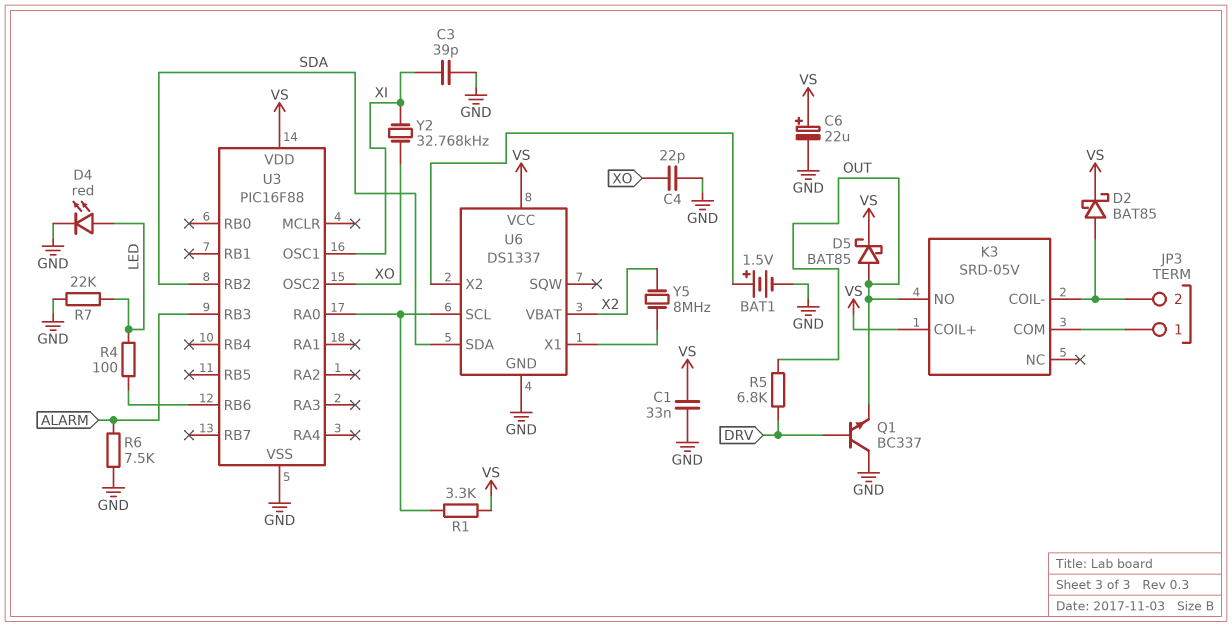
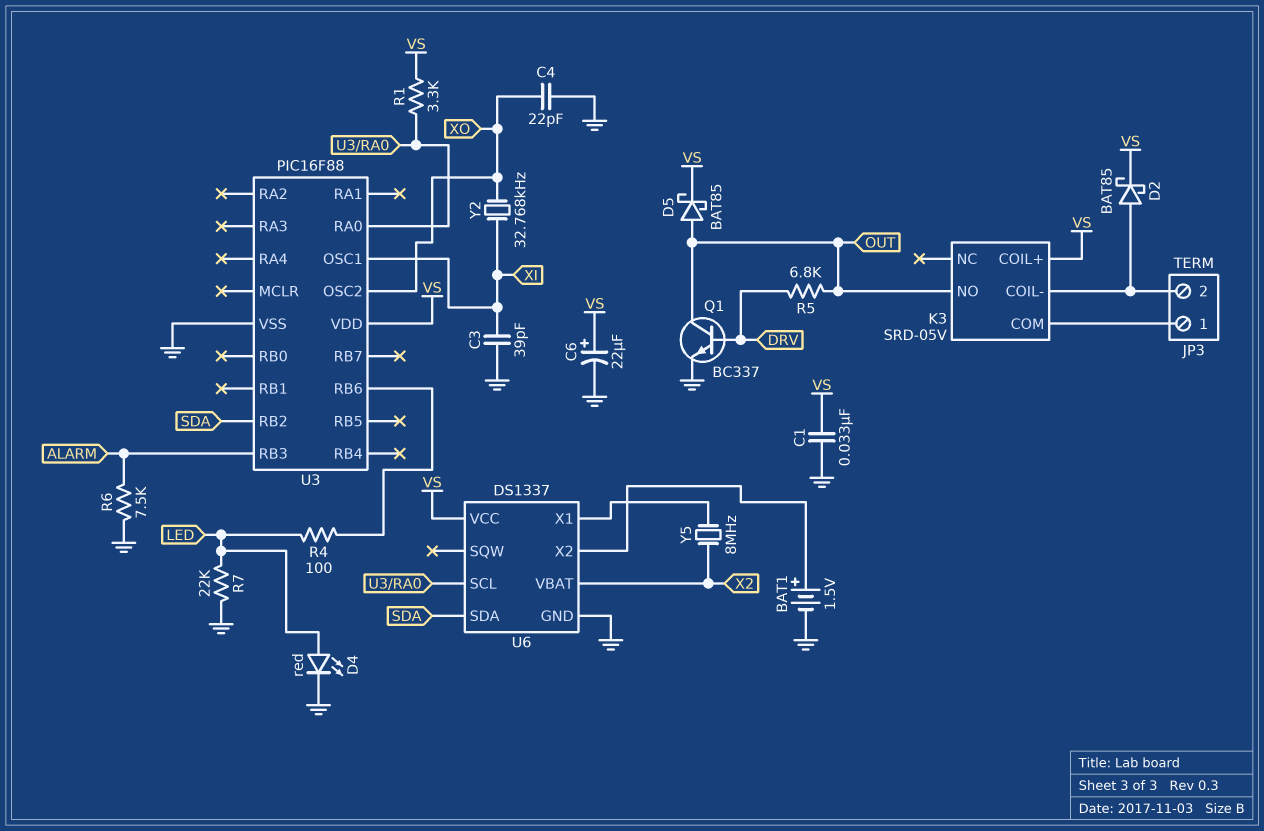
Q1: NPN BC337 (B DRV, C GND, E OUT) -> NPN BC337 (B DRV, C OUT, E GND)

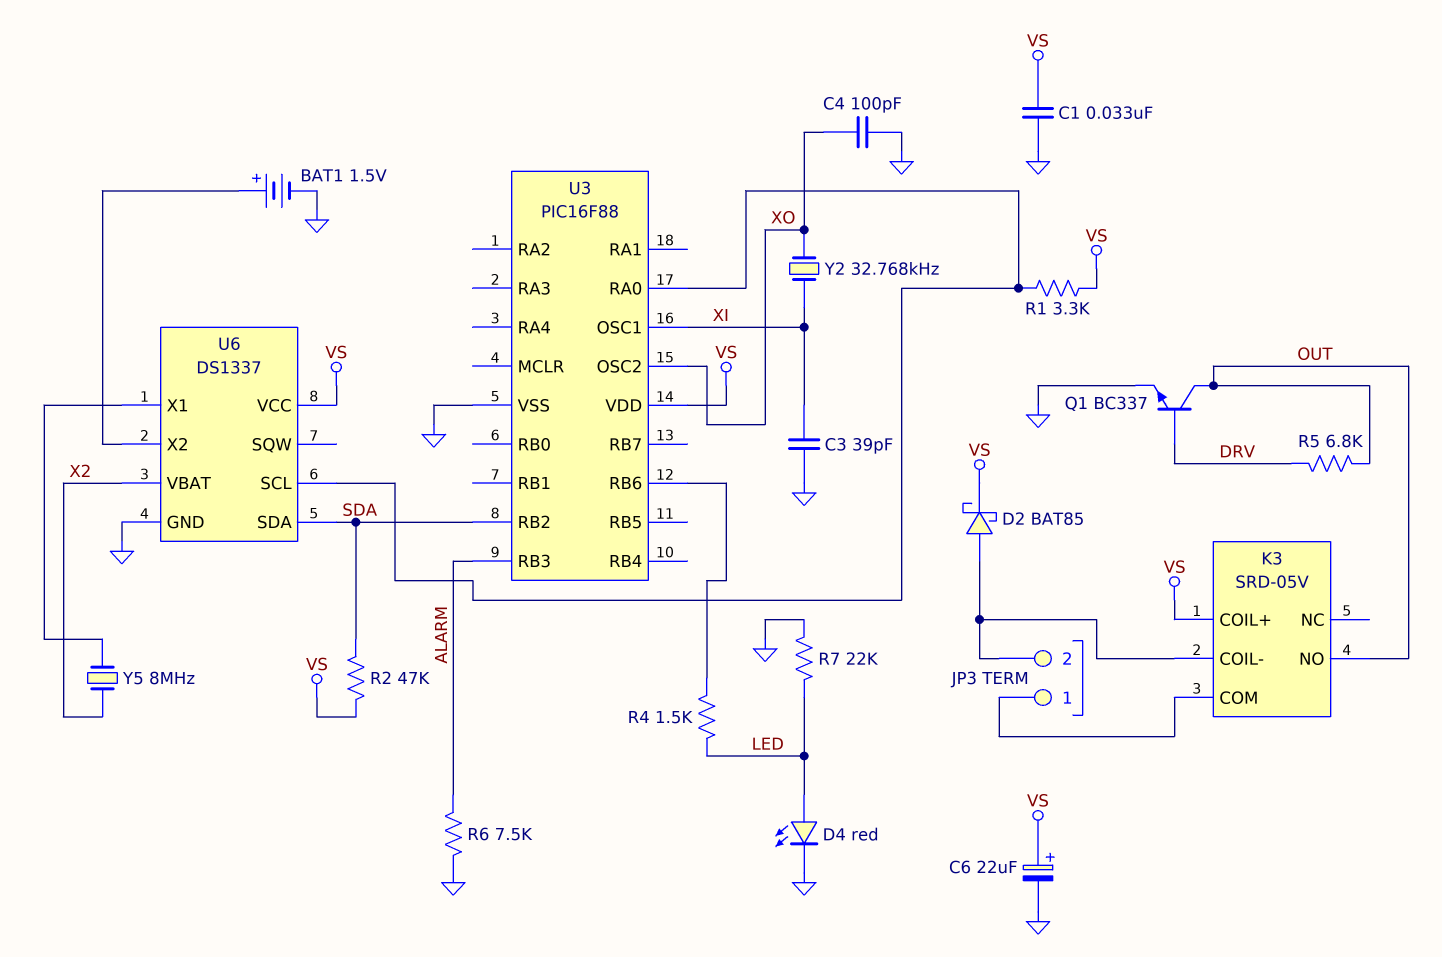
C4: 22pF (GND, XO) -> 100pF (GND, XO)
D5: schottky BAT85 (A OUT, K VS) -> none
R2: none -> 47k (SDA, VS)
R4: 100 (LED, U3/RB6) -> 1.5k (LED, U3/RB6)

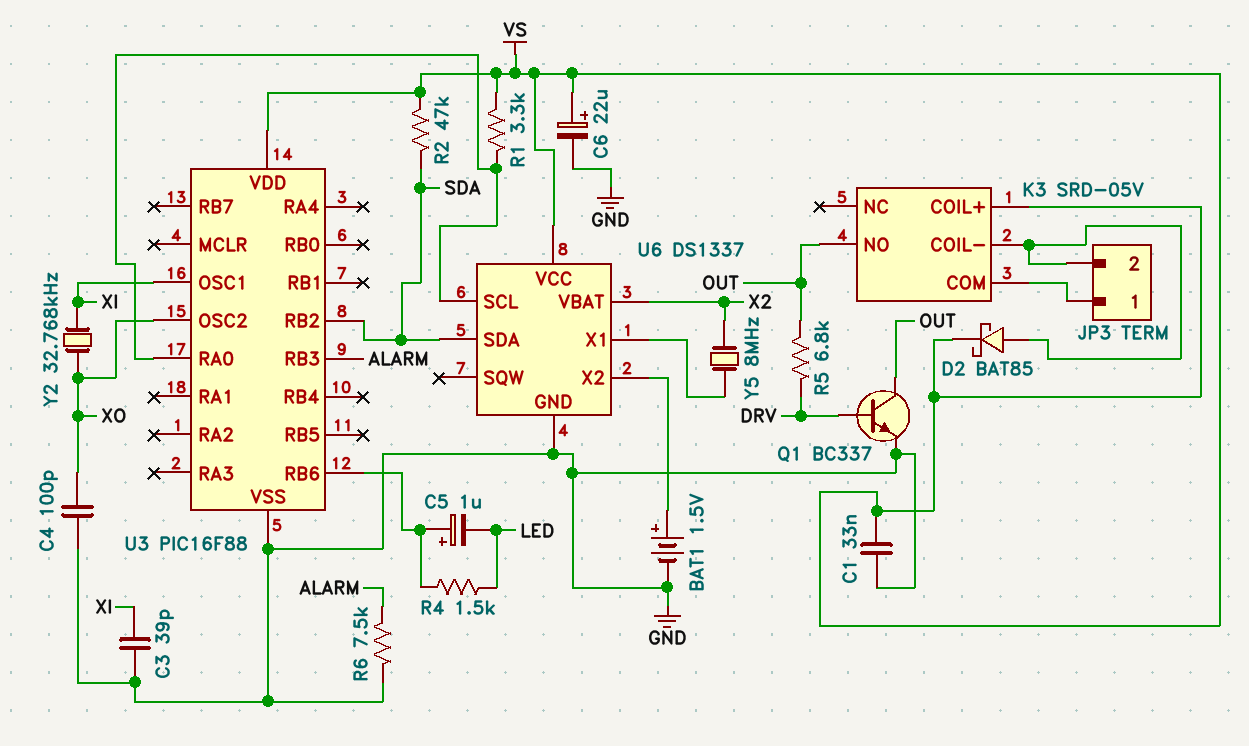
C5: none -> 1uF (plus U3/RB6, minus LED)
D4: LED red (A LED, K GND) -> none
R7: 22k (GND, LED) -> none

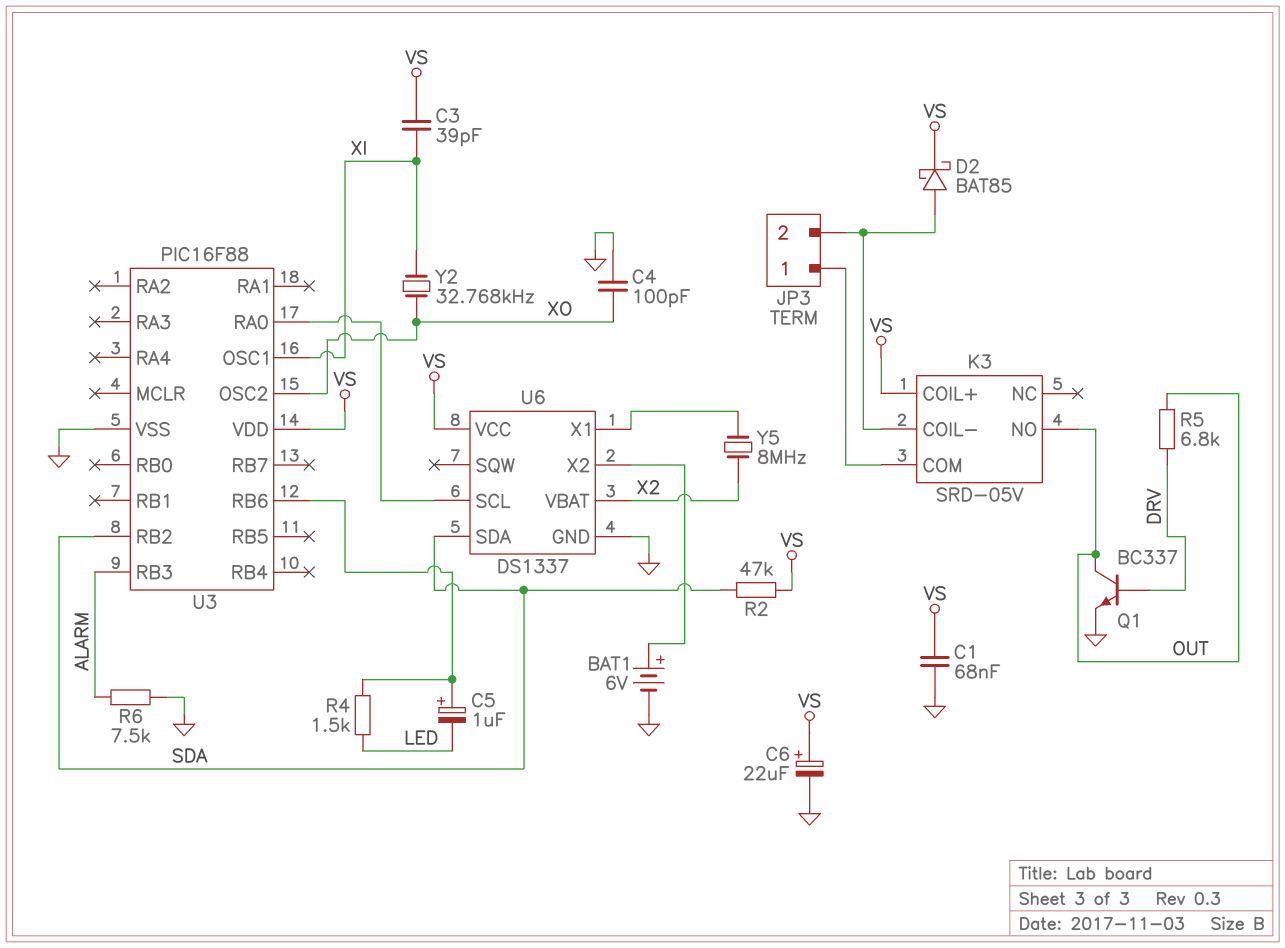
BAT1: 1.5V (plus U6/X2, minus GND) -> 6V (plus U6/X2, minus GND)
C1: 33nF (GND, VS) -> 68nF (GND, VS)
C3: 39pF (GND, XI) -> 39pF (VS, XI)
R1: 3.3k (U3/RA0, VS) -> none

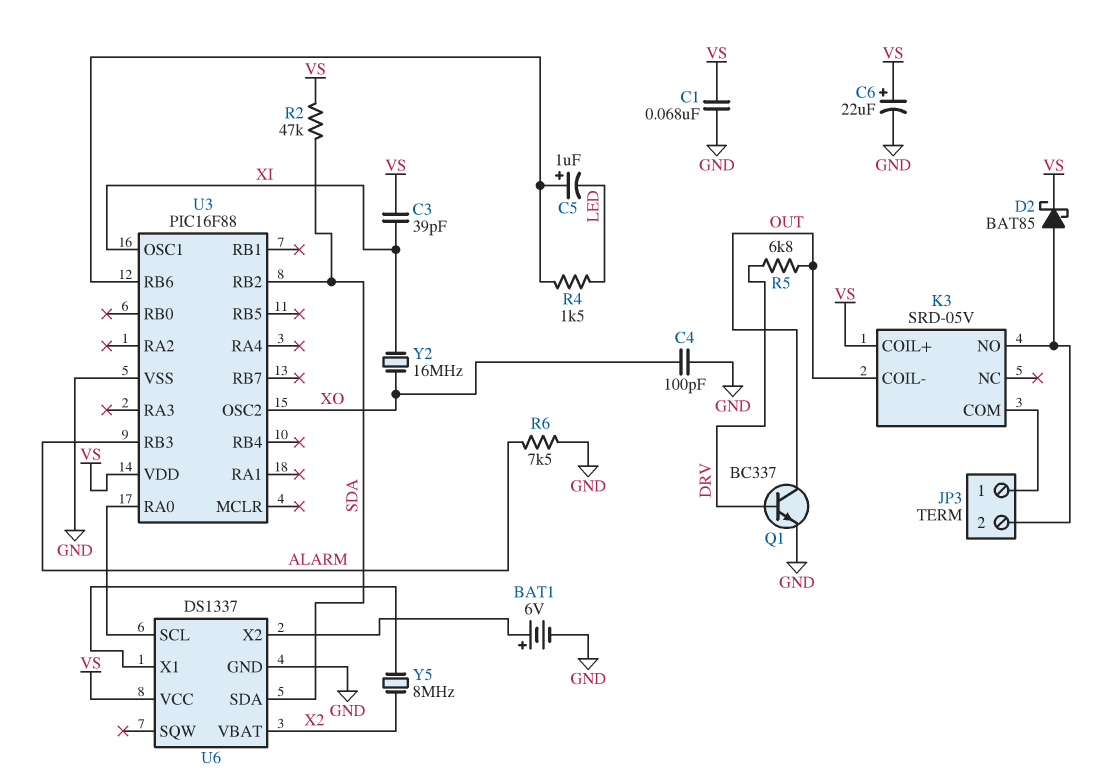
K3 pin COIL-: JP3/2 -> OUT
K3 pin NO: OUT -> JP3/2
Y2: 32.768kHz (XI, XO) -> 16MHz (XI, XO)

